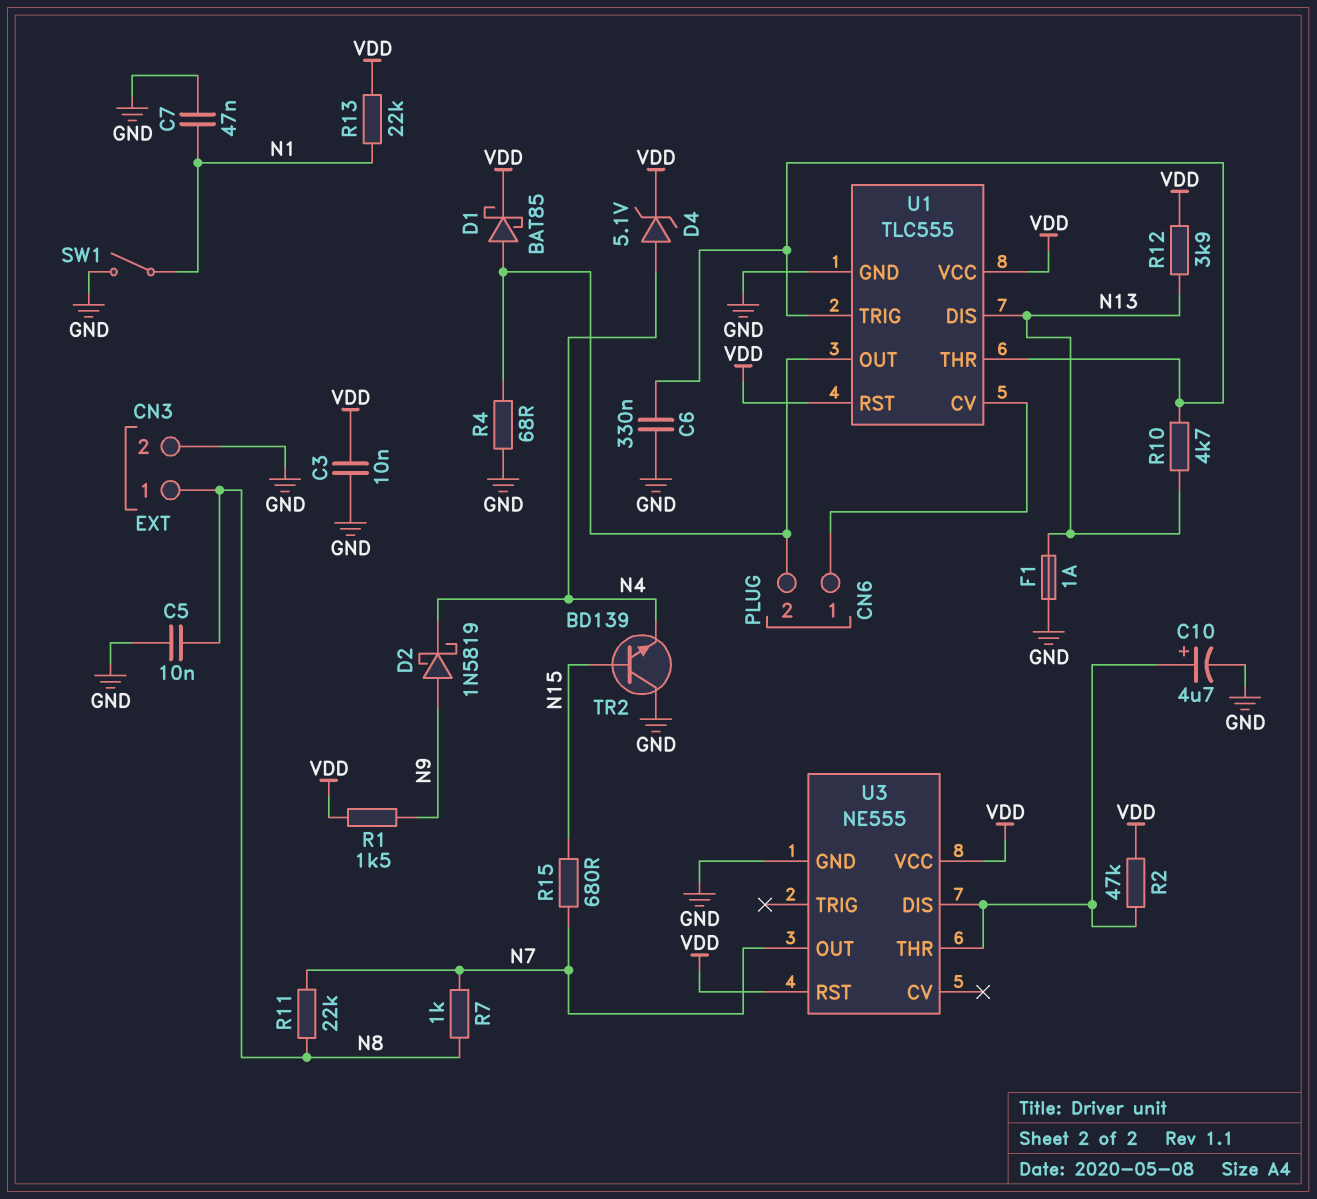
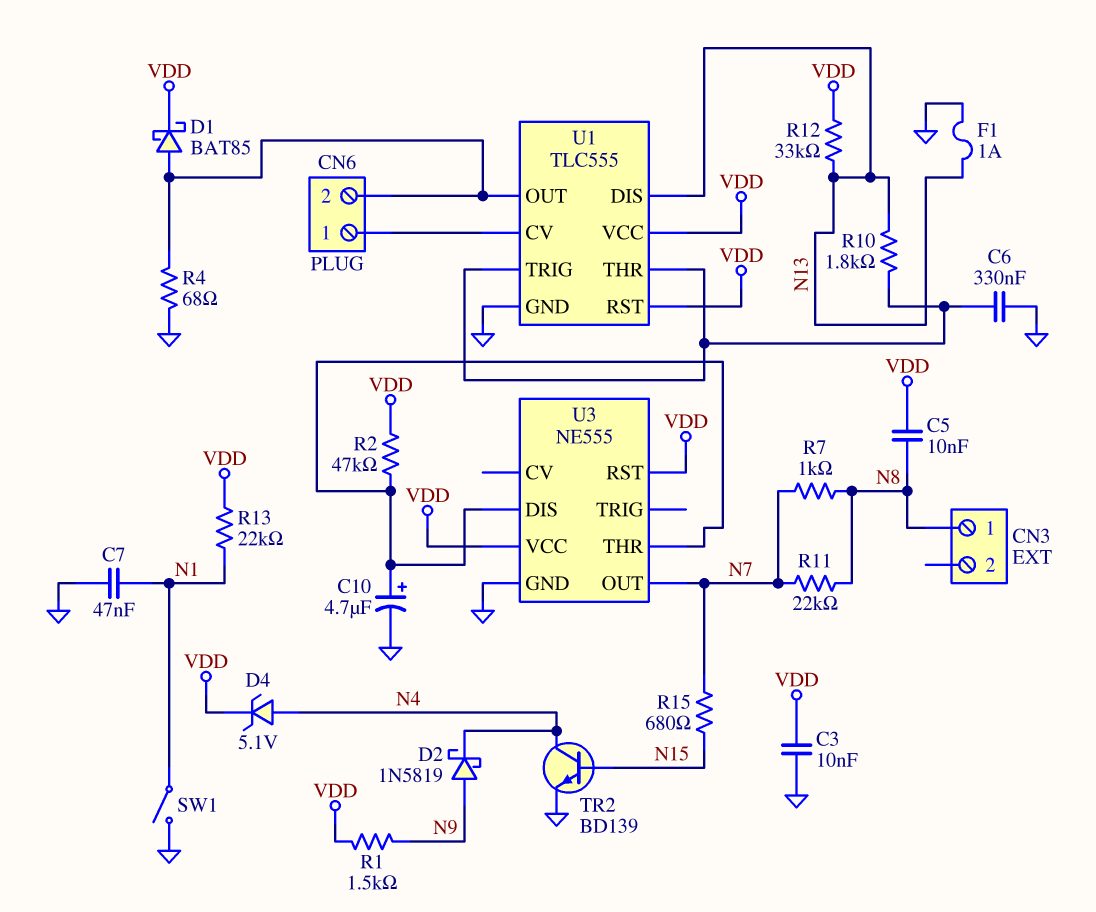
C5: 10nF (GND, N8) -> 10nF (N8, VDD)
CN3 pin 2: GND -> none
R10: 4.7k (N13, U1/THR) -> 1.8k (N13, U1/THR)
R12: 3.9k (N13, VDD) -> 33k (N13, VDD)
TR2: NPN BD139 (B N15, C GND, E N4) -> NPN BD139 (B N15, C N4, E GND)

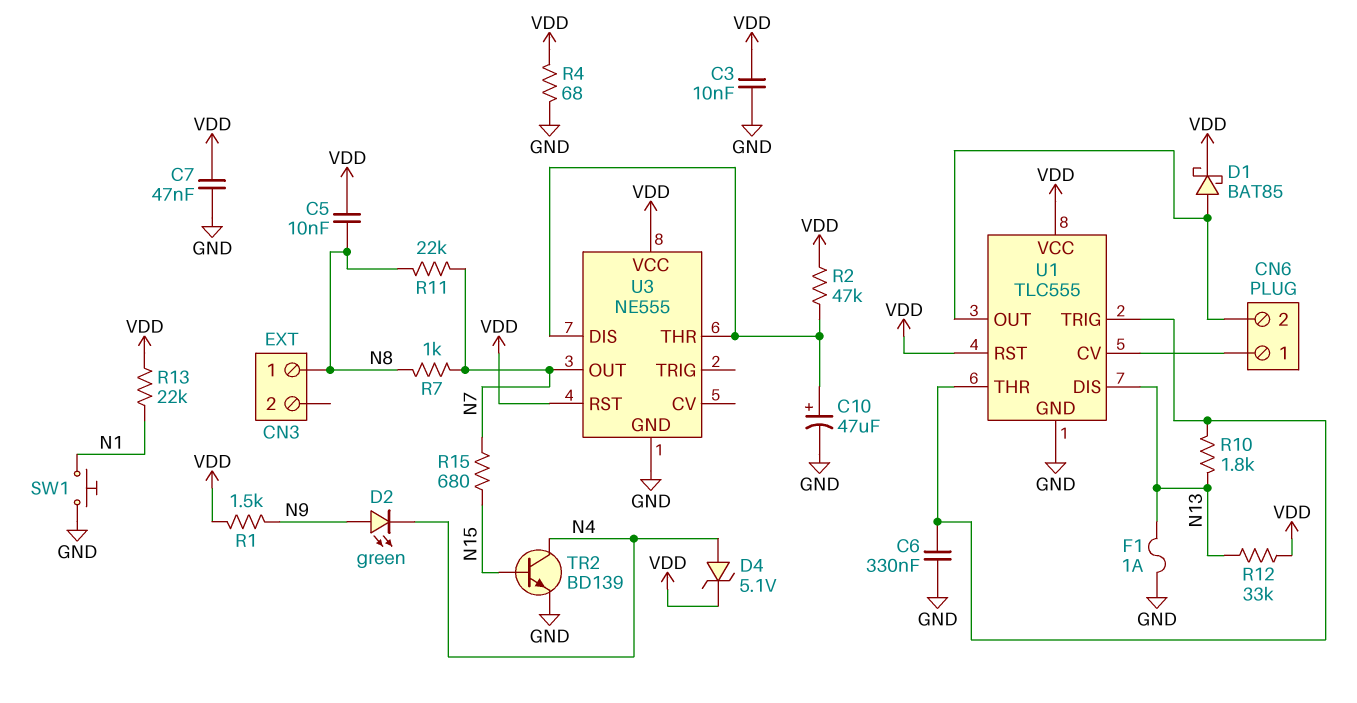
C7: 47nF (GND, N1) -> 47nF (GND, VDD)
C10: 4.7uF (plus U3/DIS, minus GND) -> 47uF (plus U3/DIS, minus GND)
D2: schottky 1N5819 (A N9, K N4) -> LED green (A N9, K N4)
R4: 68 (CN6/2, GND) -> 68 (GND, VDD)
SW1: switch (GND, N1) -> button (GND, N1)

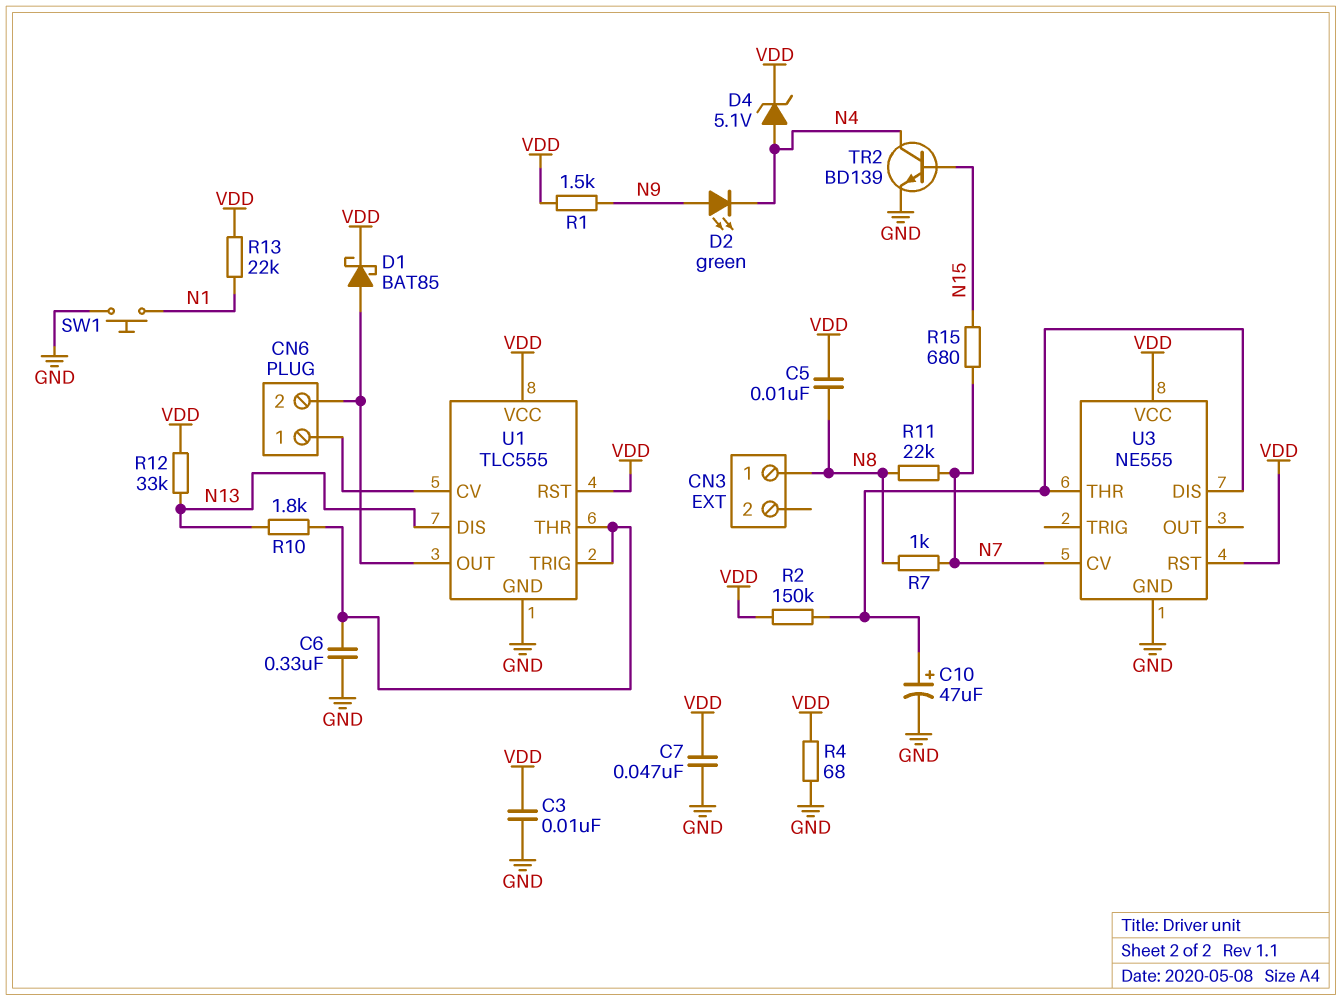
F1: 1A (GND, N13) -> none
R2: 47k (U3/DIS, VDD) -> 150k (U3/DIS, VDD)
U3 pin CV: none -> N7
U3 pin OUT: N7 -> none

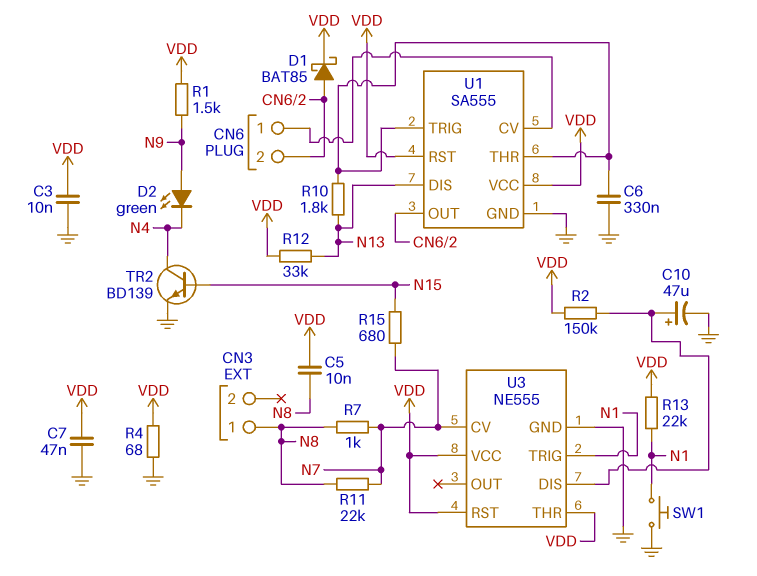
D4: zener 5.1V (A N4, K VDD) -> none
U1: TLC555 -> SA555
U3 pin THR: U3/DIS -> VDD
U3 pin TRIG: none -> N1

